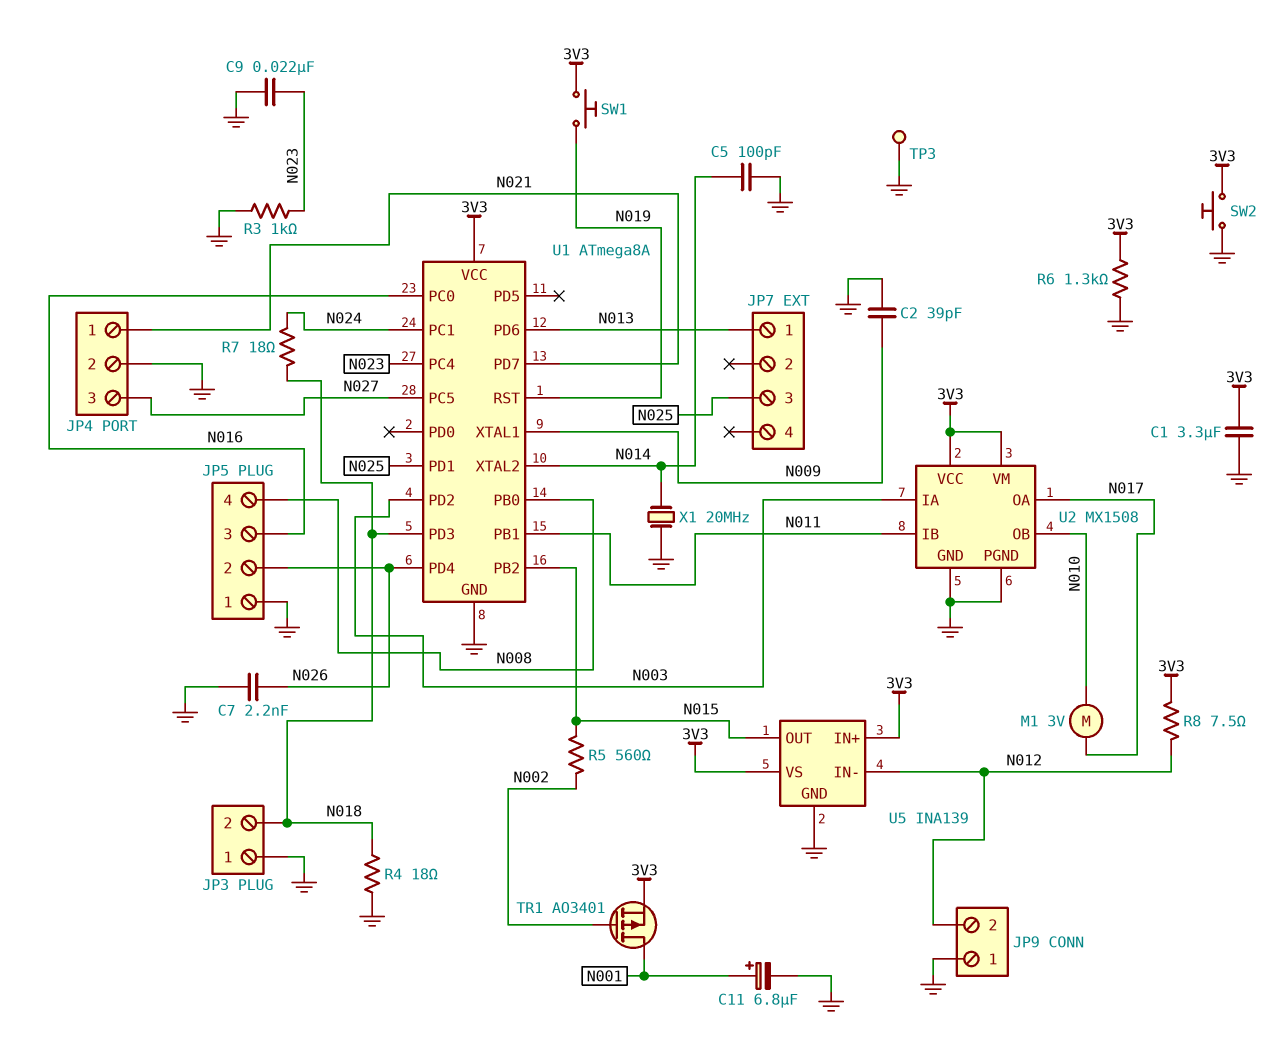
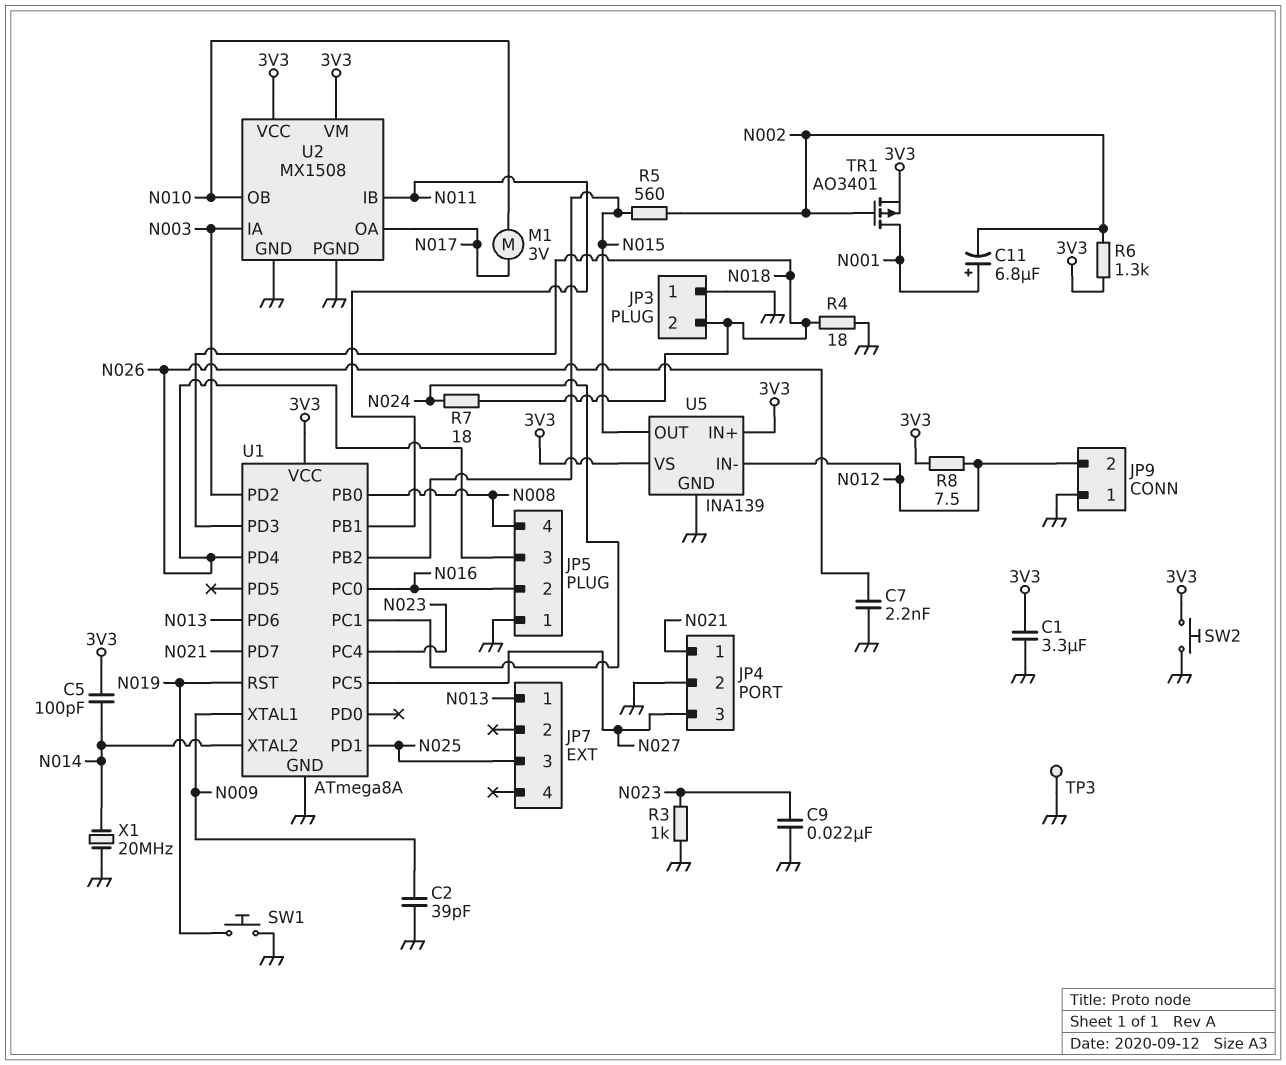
C5: 100pF (GND, N014) -> 100pF (3V3, N014)
C11: 6.8uF (plus N001, minus GND) -> 6.8uF (plus N001, minus N002)
JP5 pin 2: N026 -> N016
JP5 pin 3: N016 -> N026
R6: 1.3k (3V3, GND) -> 1.3k (3V3, N002)
SW1: button (3V3, N019) -> button (GND, N019)

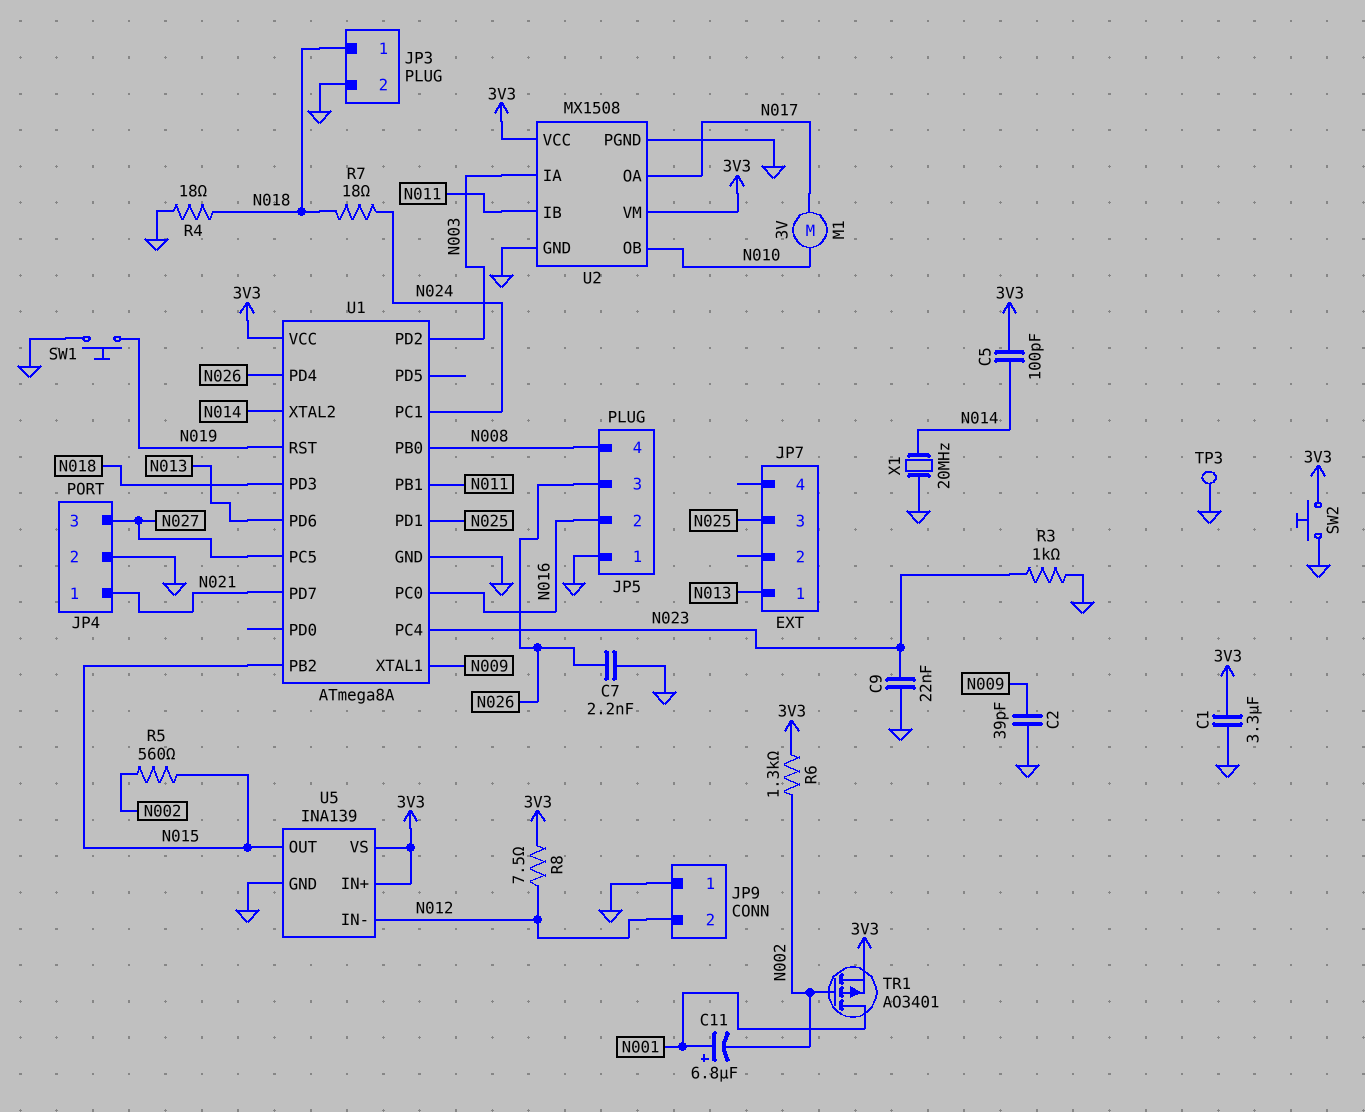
JP3 pin 1: GND -> N018
JP3 pin 2: N018 -> GND

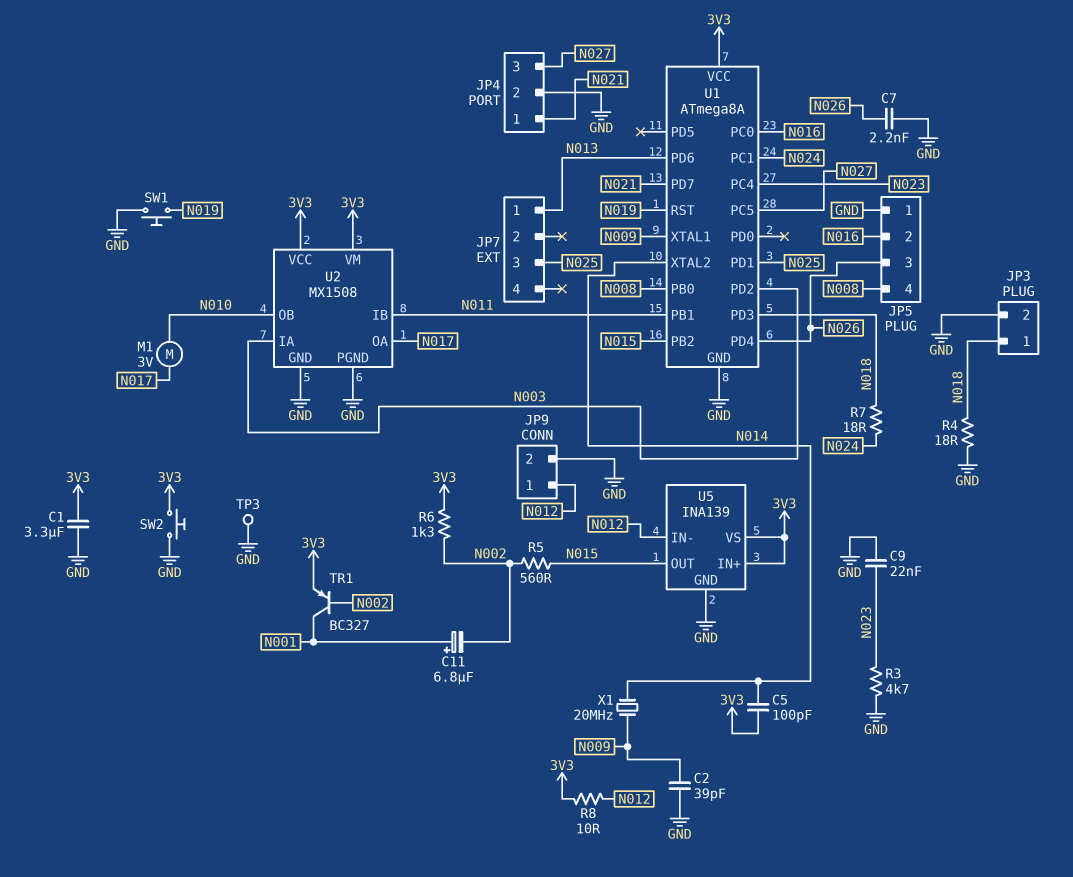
JP9 pin 1: GND -> N012
JP9 pin 2: N012 -> GND
R3: 1k (GND, N023) -> 4.7k (GND, N023)
R8: 7.5 (3V3, N012) -> 10 (3V3, N012)
TR1: PMOS AO3401 (G N002, D N001, S 3V3) -> PNP BC327 (B N002, C N001, E 3V3)
X1: 20MHz (GND, N014) -> 20MHz (N009, N014)

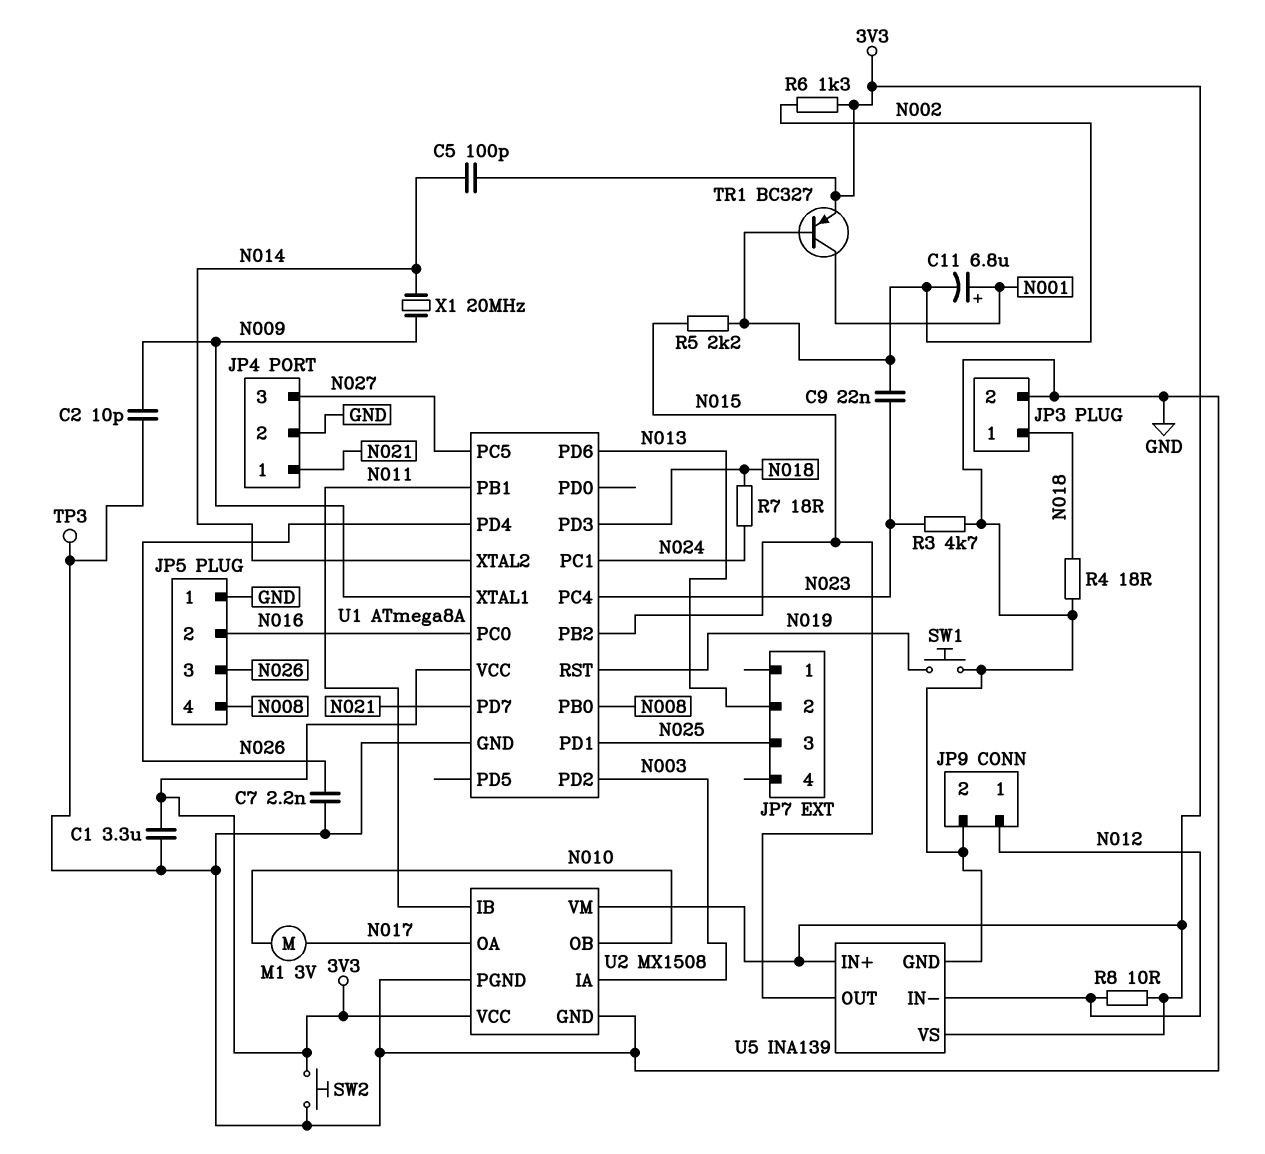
C2: 39pF (GND, N009) -> 10pF (GND, N009)
C9: 22nF (GND, N023) -> 22nF (N002, N023)
JP7 pin 1: N013 -> none
JP7 pin 2: none -> N013
R5: 560 (N002, N015) -> 2.2k (N002, N015)

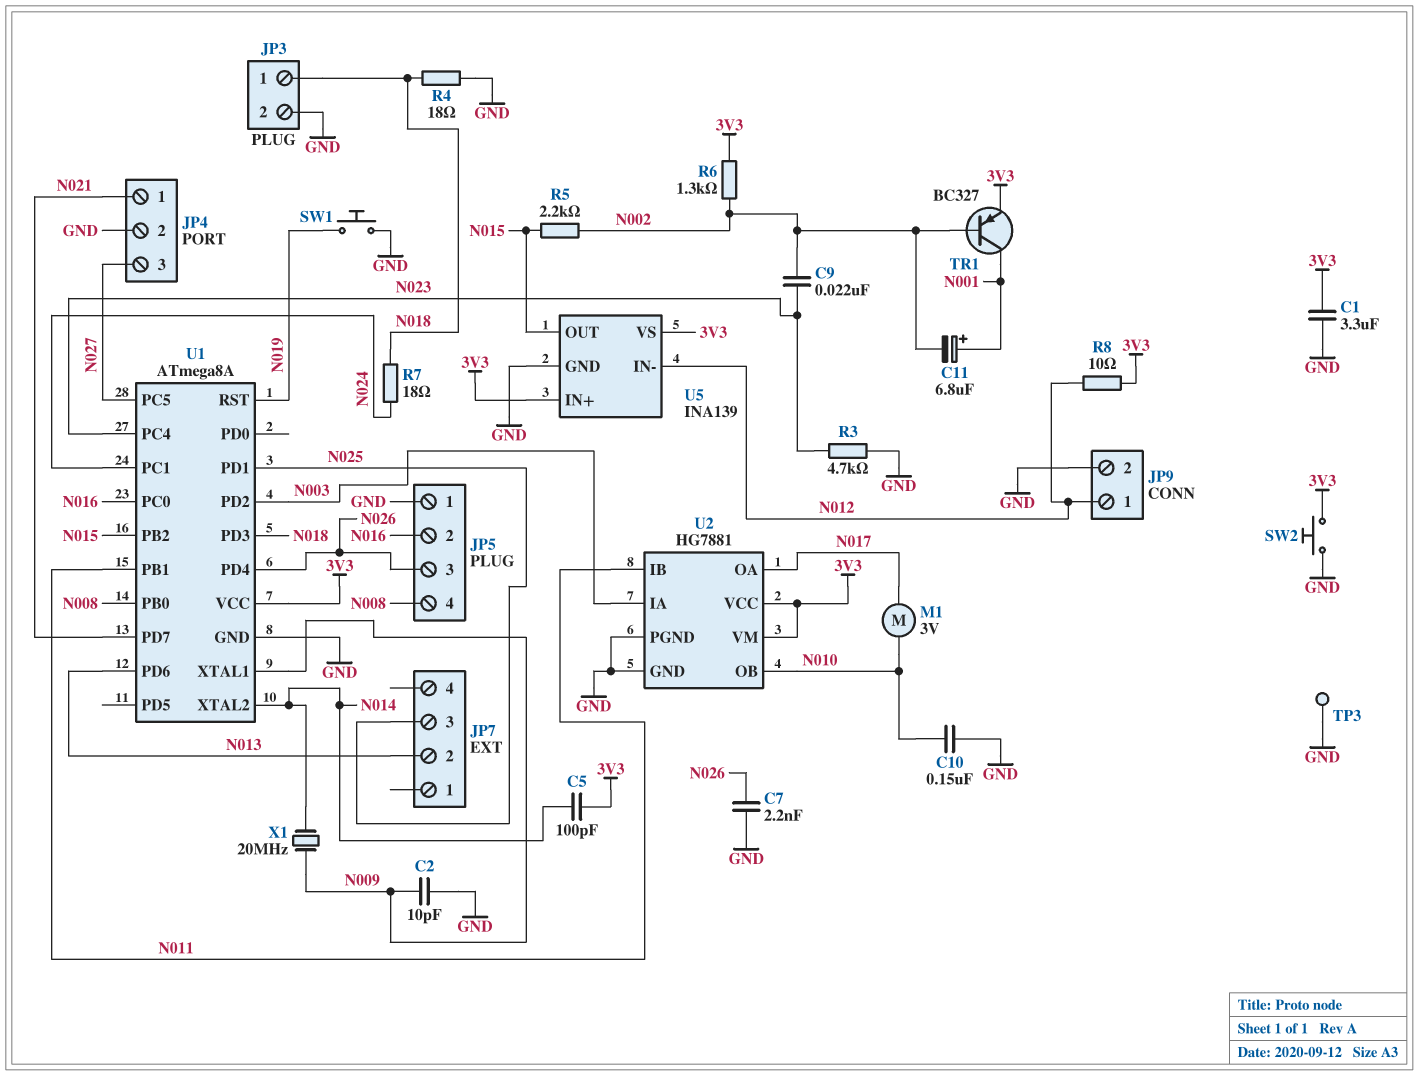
C10: none -> 150nF (GND, N010)
U2: MX1508 -> HG7881

